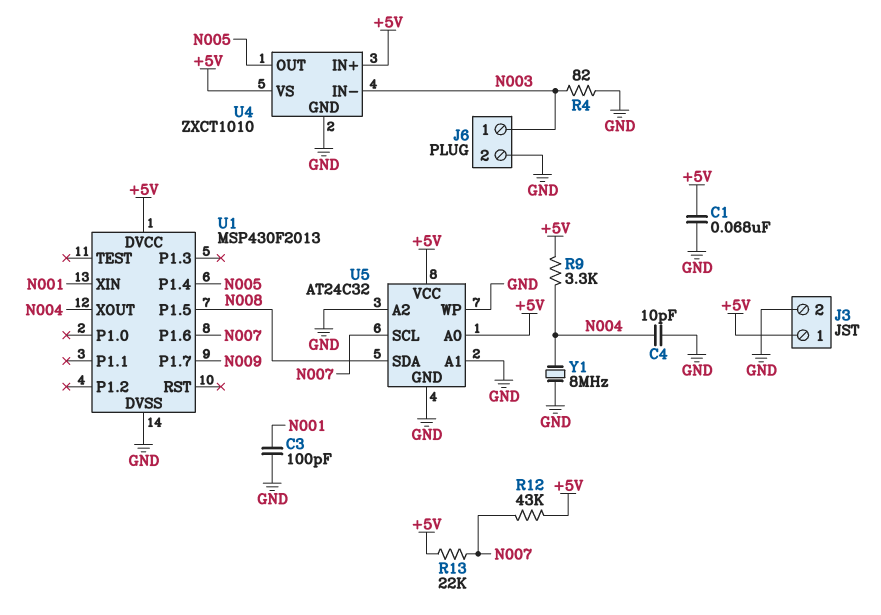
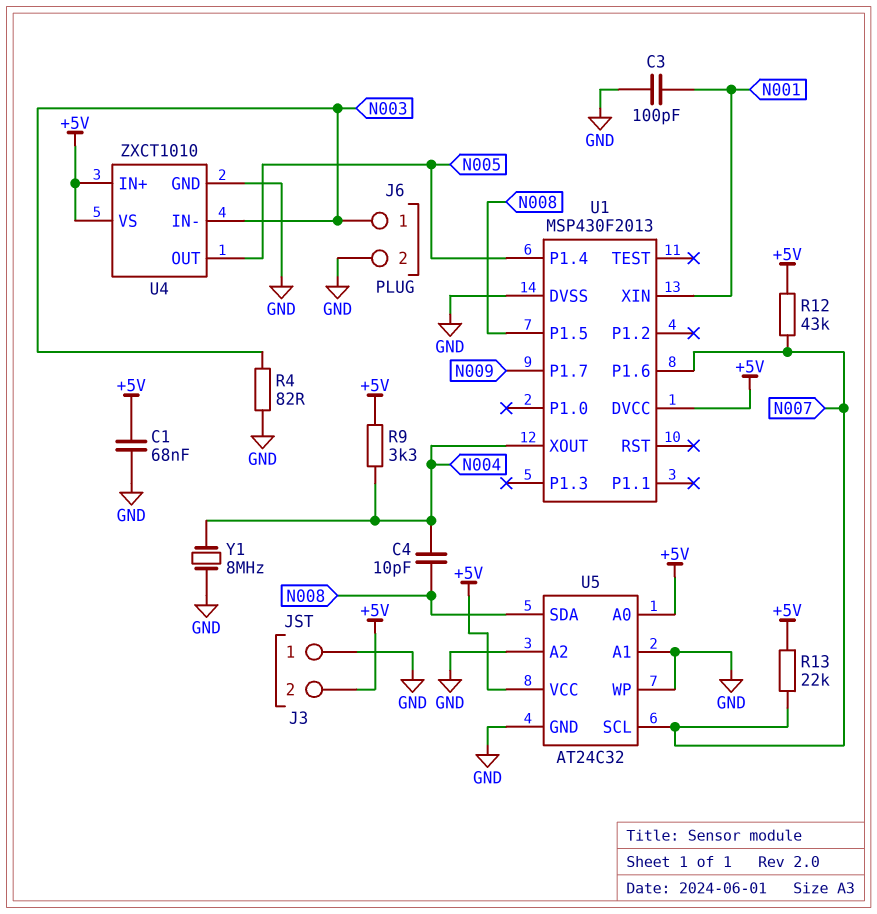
C4: 10pF (GND, N004) -> 10pF (N004, N008)
J3 pin 1: +5V -> GND
J3 pin 2: GND -> +5V

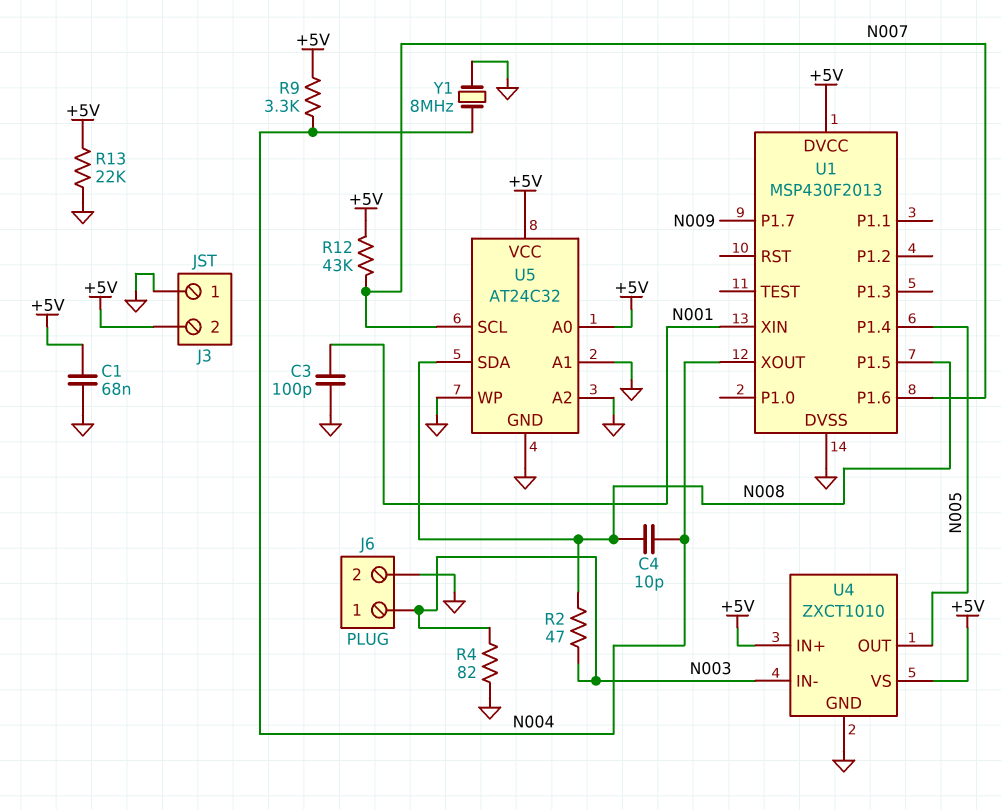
R2: none -> 47 (N003, N008)
R13: 22k (+5V, N007) -> 22k (+5V, GND)

